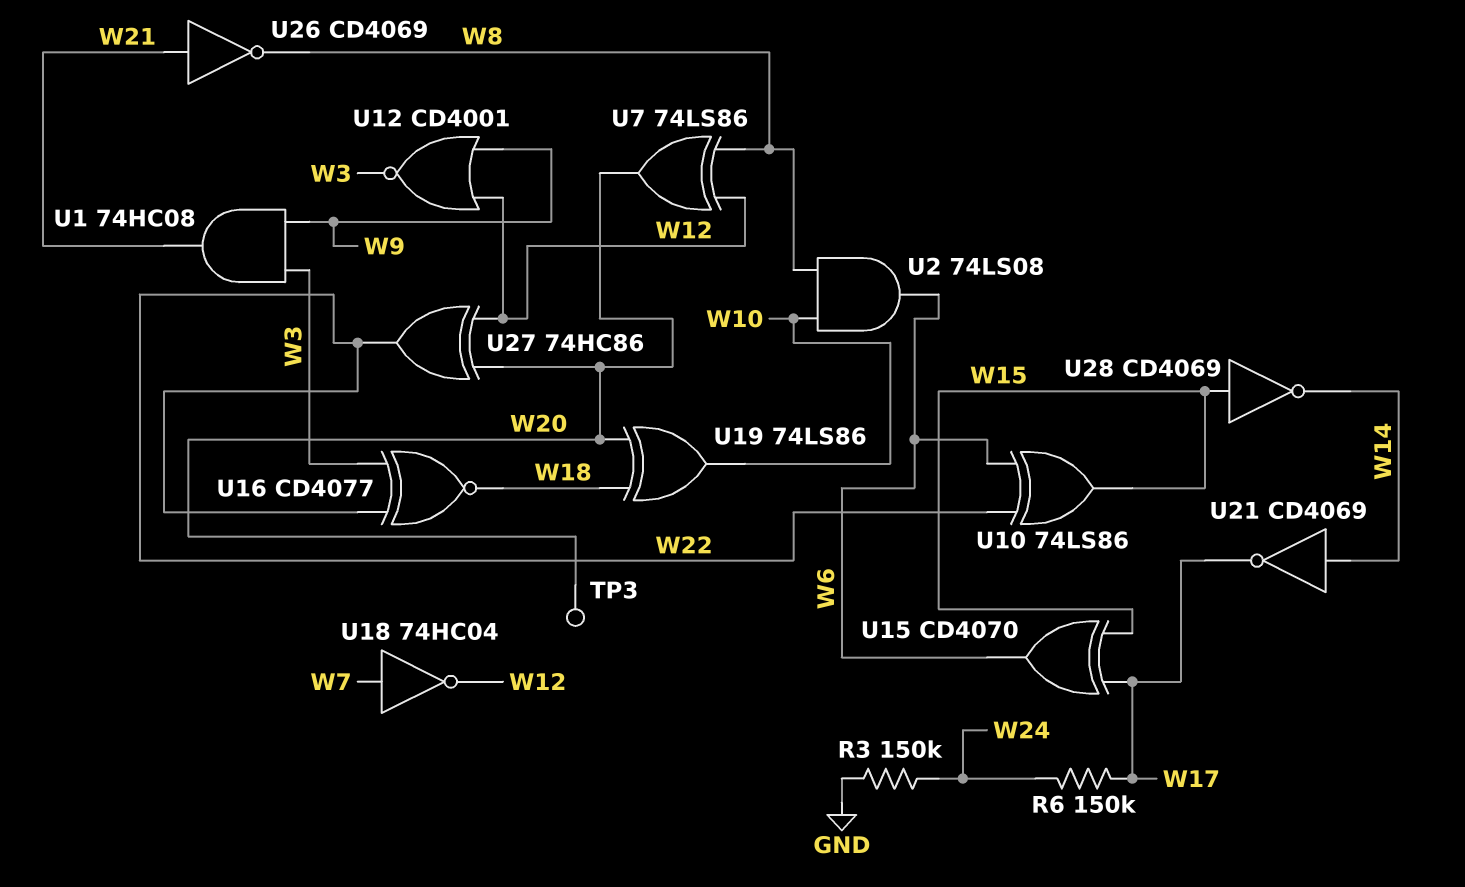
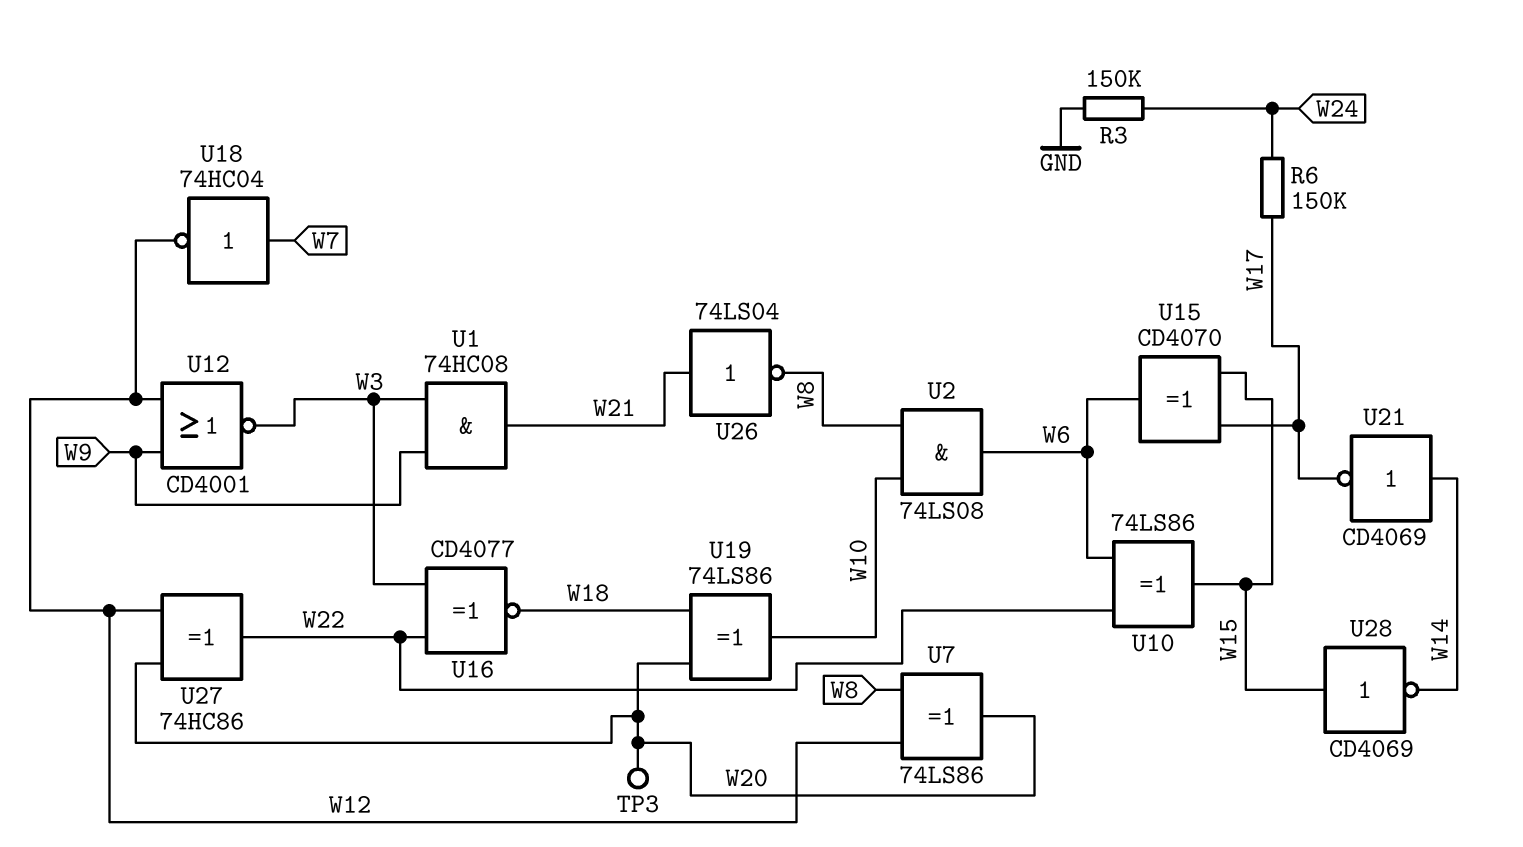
U26: NOT CD4069 (in W21, out W8) -> NOT 74LS04 (in W21, out W8)

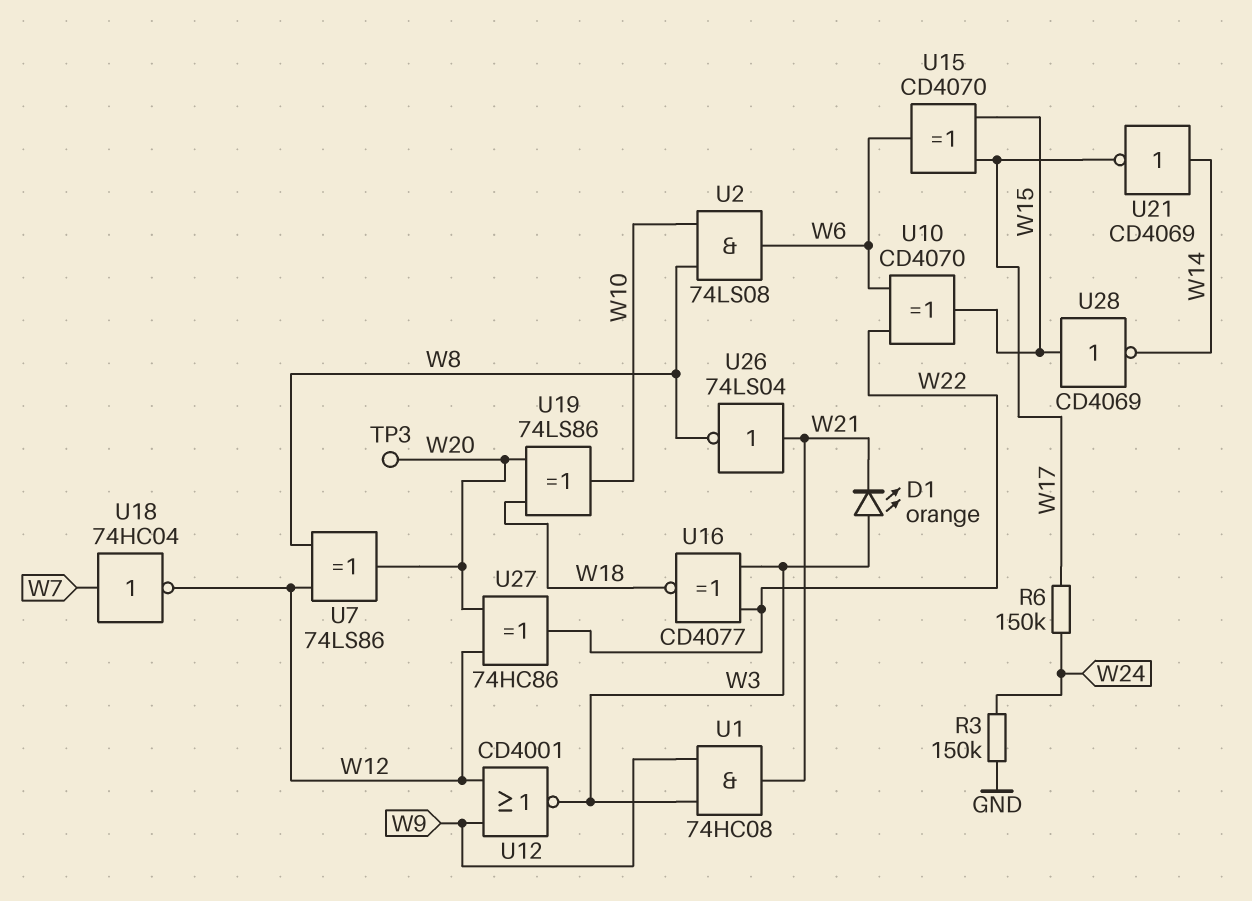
D1: none -> LED orange (A W3, K W21)
U10: XOR 74LS86 (in W6, in W22, out W15) -> XOR CD4070 (in W6, in W22, out W15)

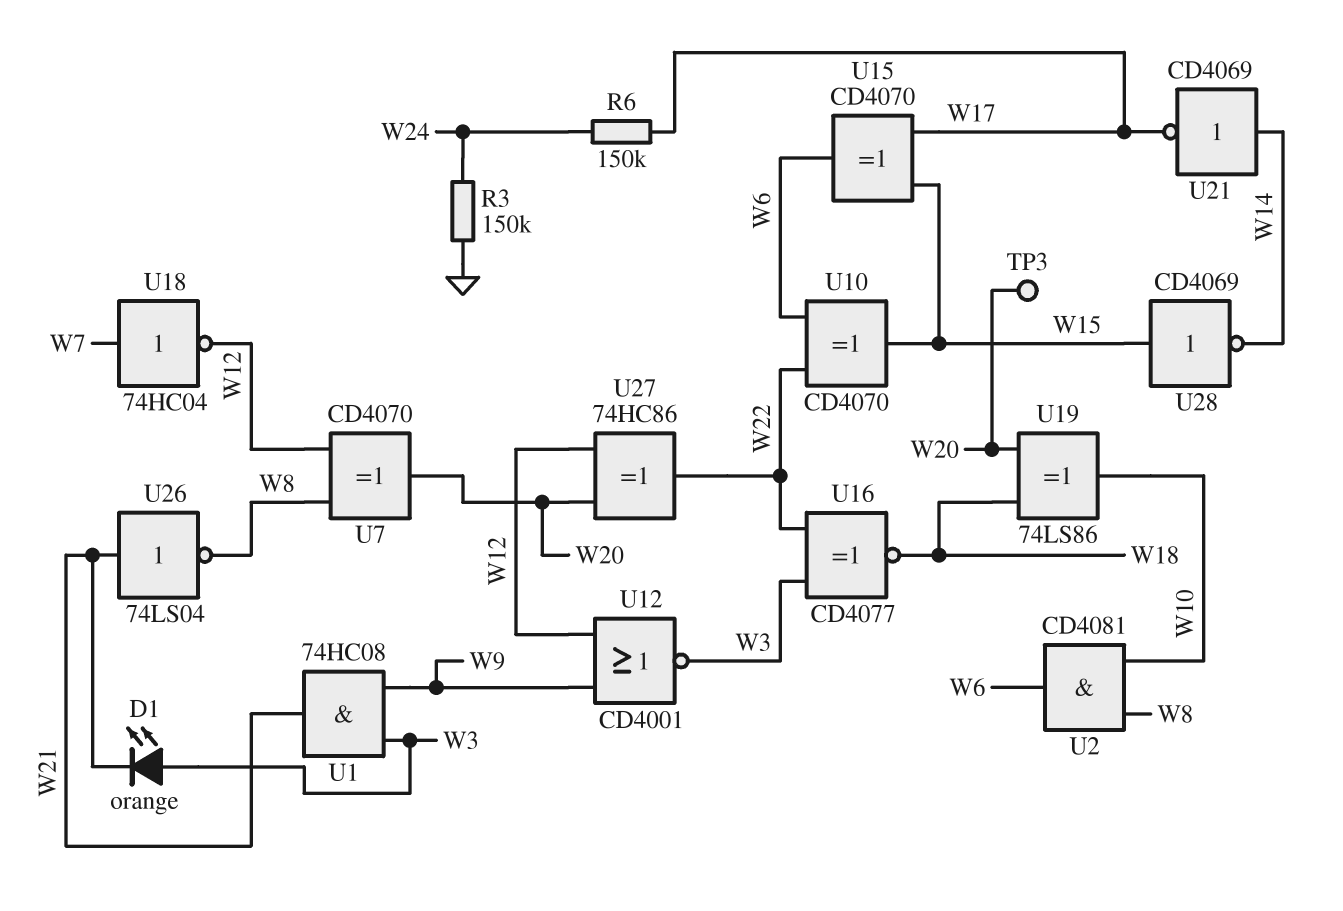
U2: AND 74LS08 (in W8, in W10, out W6) -> AND CD4081 (in W8, in W10, out W6)
U7: XOR 74LS86 (in W8, in W12, out W20) -> XOR CD4070 (in W8, in W12, out W20)

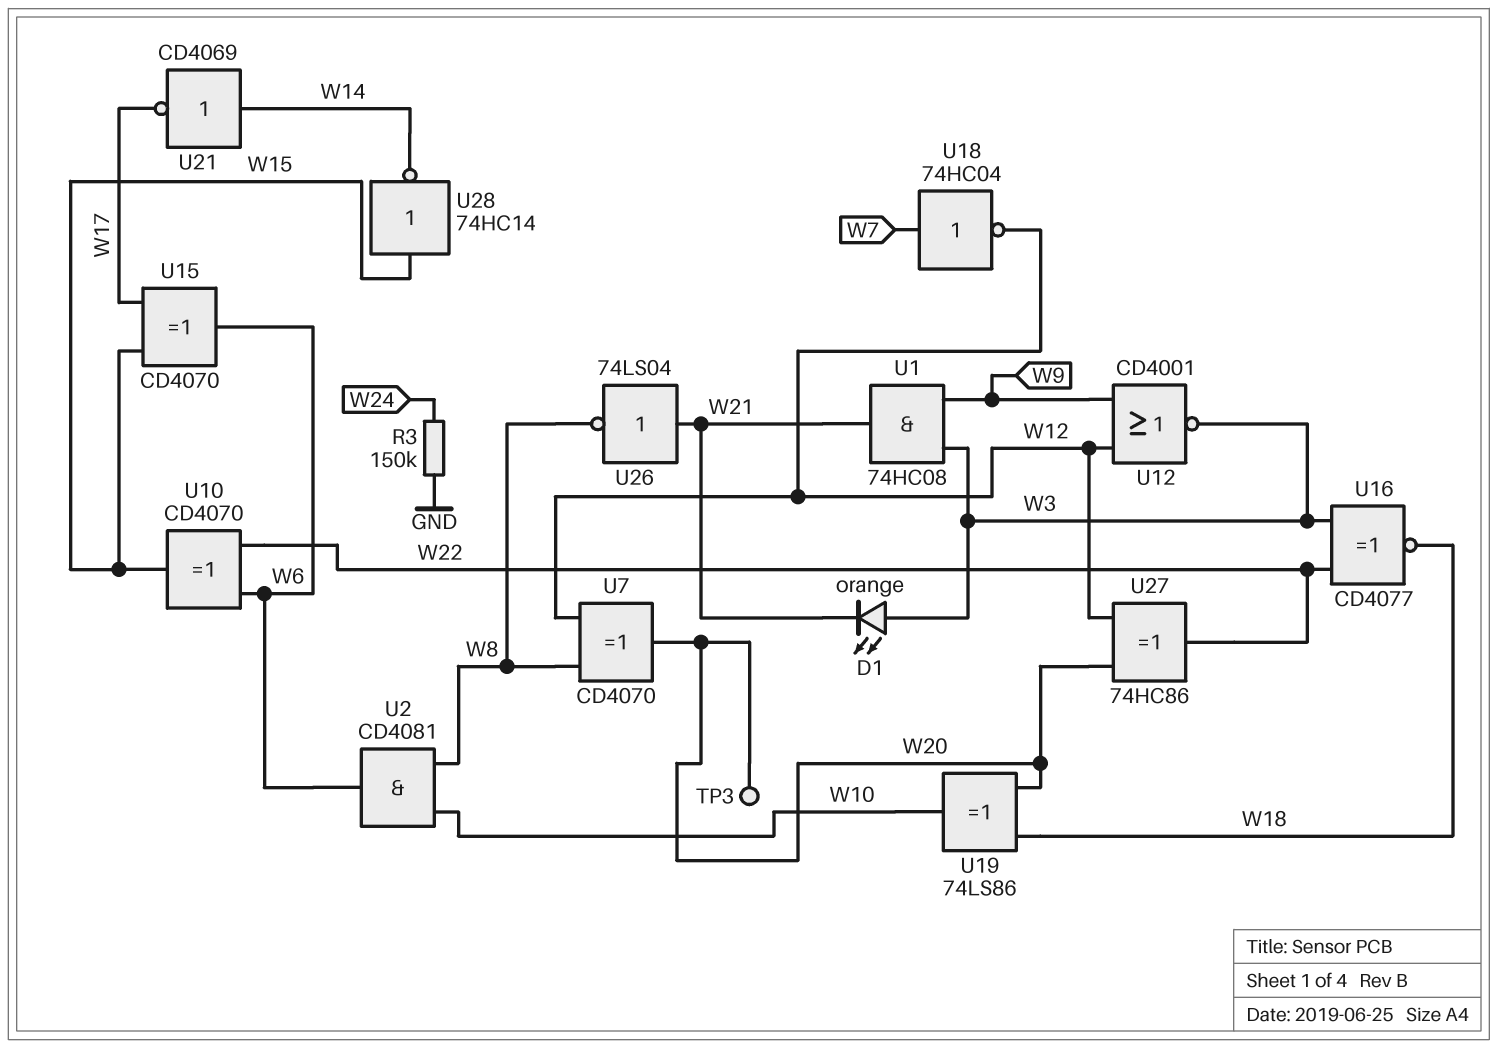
R6: 150k (W17, W24) -> none
U28: NOT CD4069 (in W15, out W14) -> NOT 74HC14 (in W15, out W14)

